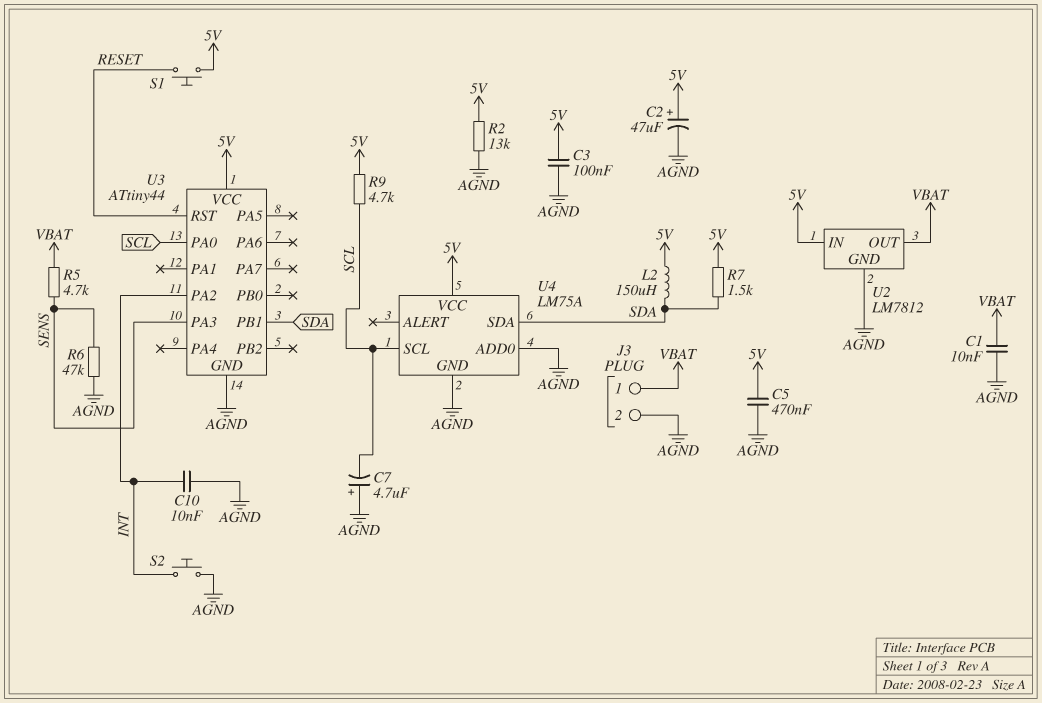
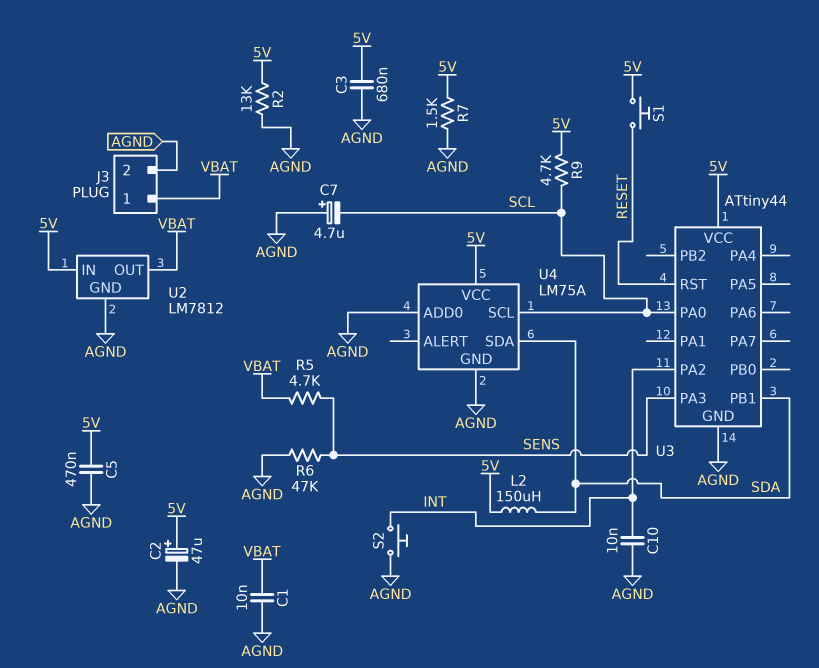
C3: 100nF (5V, AGND) -> 680nF (5V, AGND)
R7: 1.5k (5V, SDA) -> 1.5k (5V, AGND)

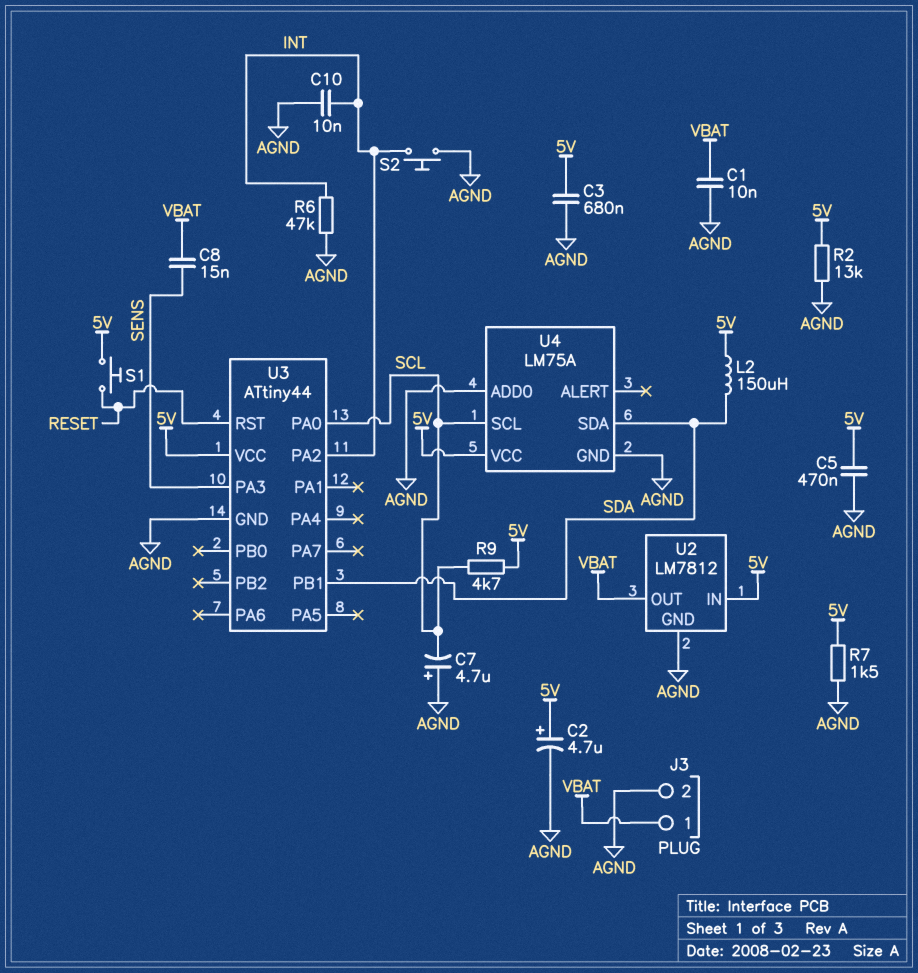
C2: 47uF (plus 5V, minus AGND) -> 4.7uF (plus 5V, minus AGND)
C8: none -> 15nF (SENS, VBAT)
R5: 4.7k (SENS, VBAT) -> none
R6: 47k (AGND, SENS) -> 47k (AGND, INT)

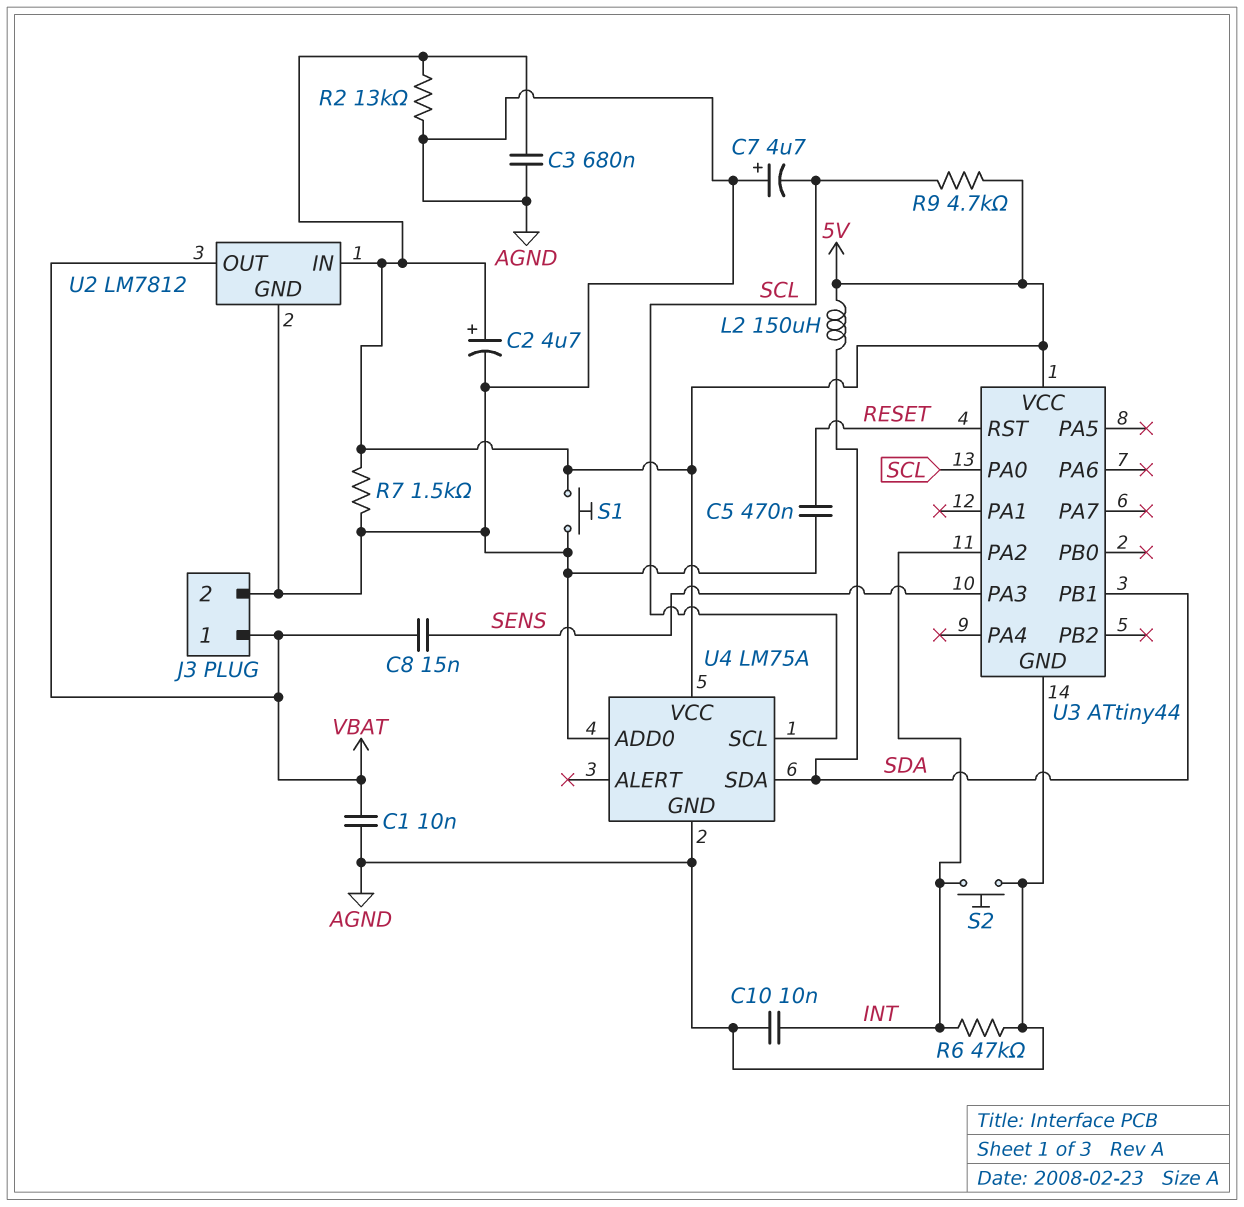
C5: 470nF (5V, AGND) -> 470nF (AGND, RESET)
S1: button (5V, RESET) -> button (5V, AGND)

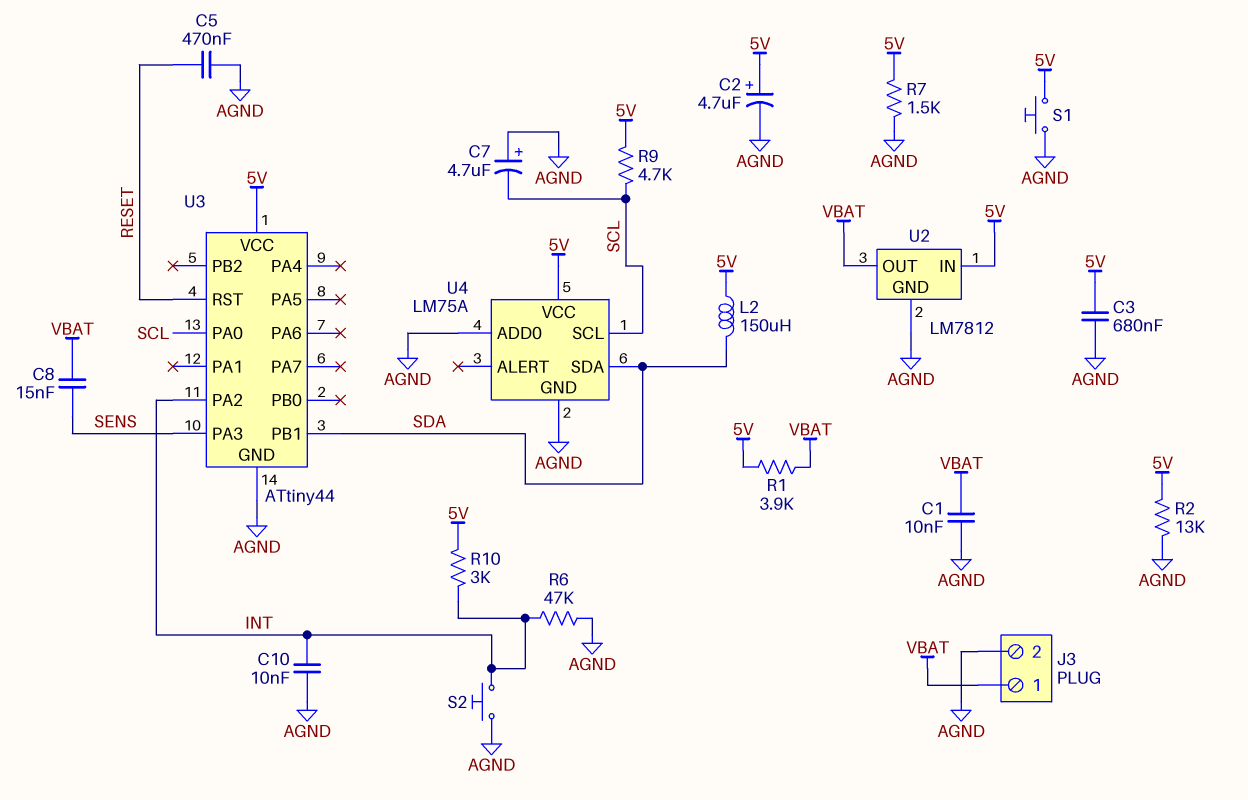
R1: none -> 3.9k (5V, VBAT)
R10: none -> 3k (5V, INT)

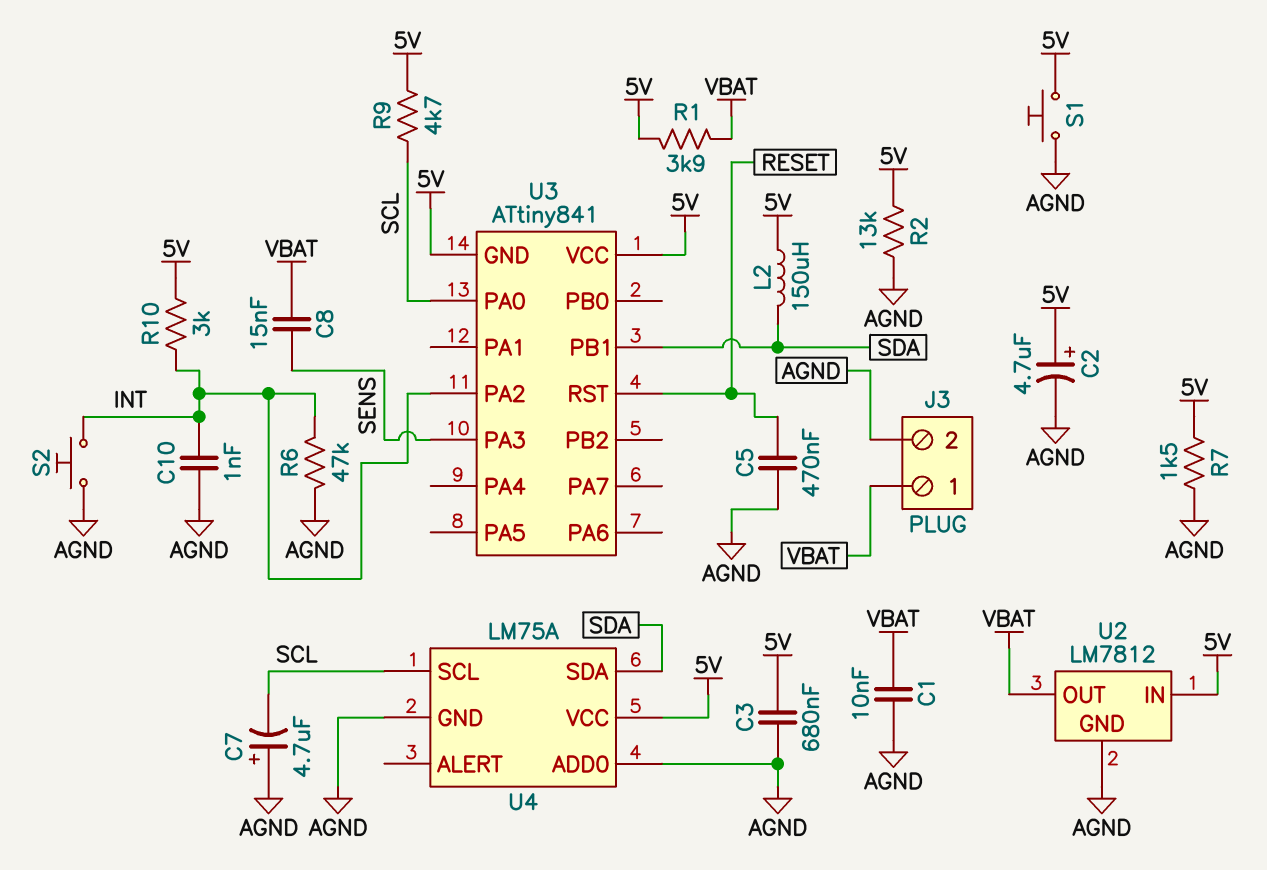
C10: 10nF (AGND, INT) -> 1nF (AGND, INT)
U3: ATtiny44 -> ATtiny841
U3 pin GND: AGND -> 5V

